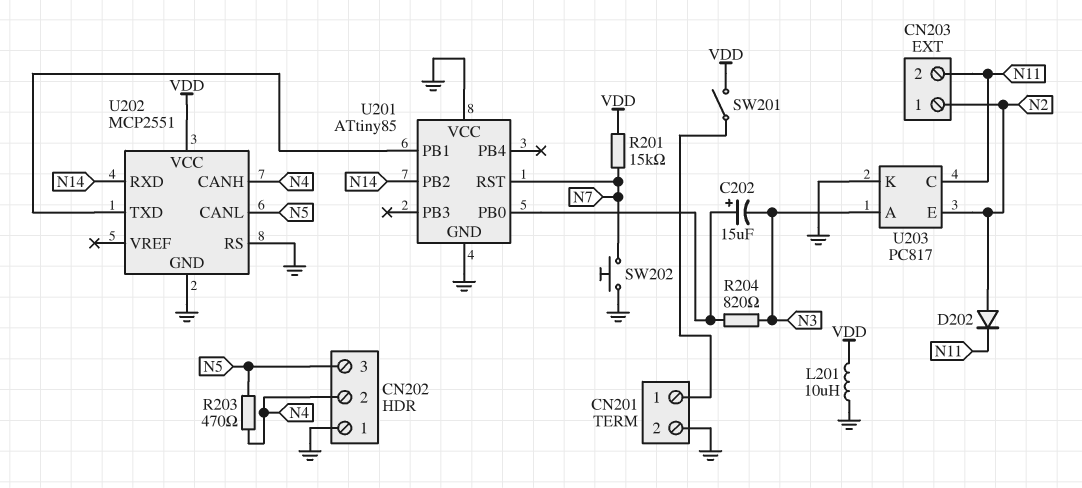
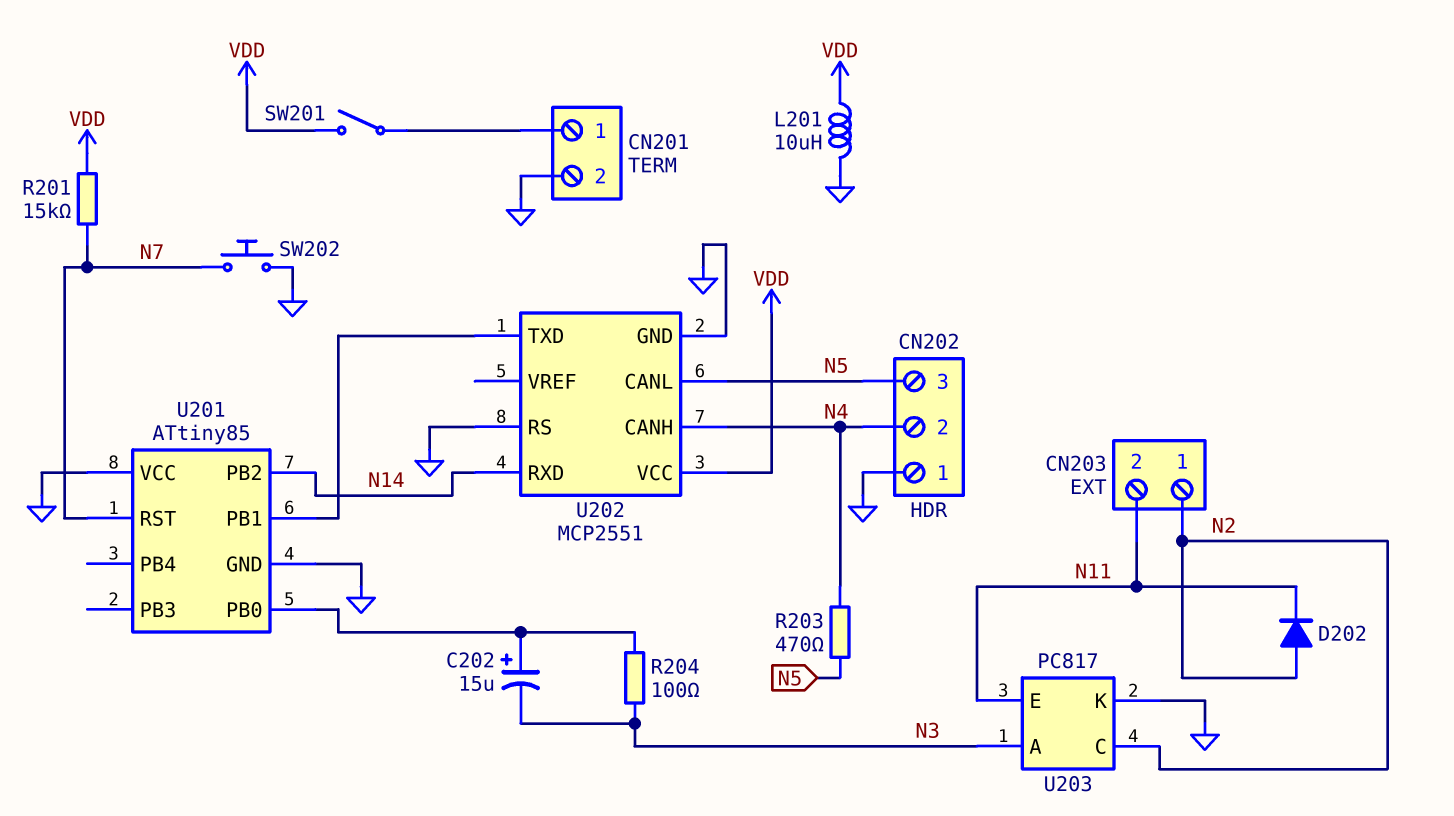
R204: 820 (N3, U201/PB0) -> 100 (N3, U201/PB0)
U203 pin C: N11 -> N2
U203 pin E: N2 -> N11

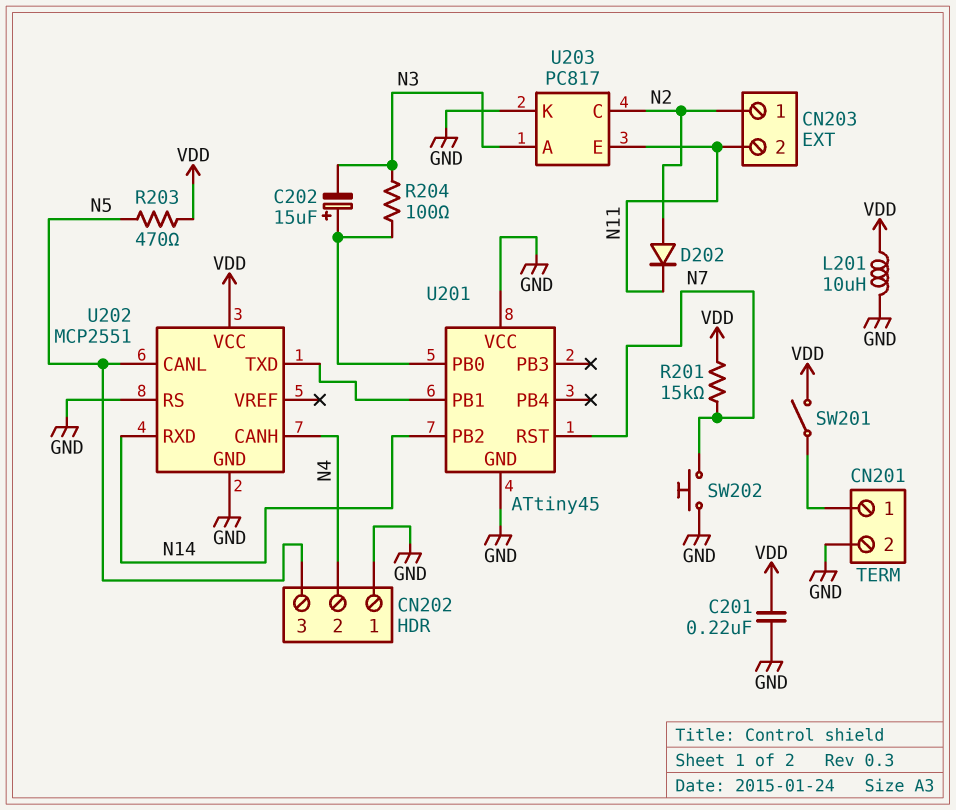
C201: none -> 220nF (GND, VDD)
R203: 470 (N4, N5) -> 470 (N5, VDD)
U201: ATtiny85 -> ATtiny45

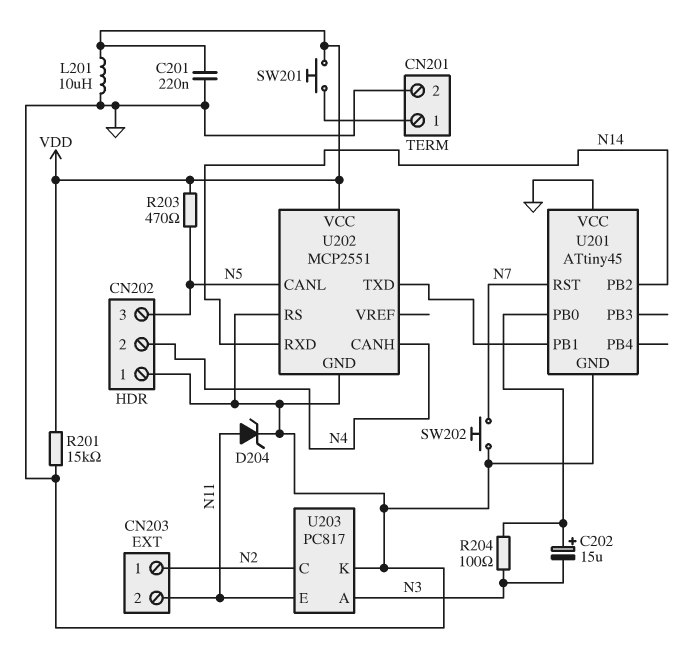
D202: diode (A N2, K N11) -> none
D204: none -> zener (A N11, K GND)
R201: 15k (N7, VDD) -> 15k (GND, VDD)
SW201: switch (CN201/1, VDD) -> button (CN201/1, VDD)

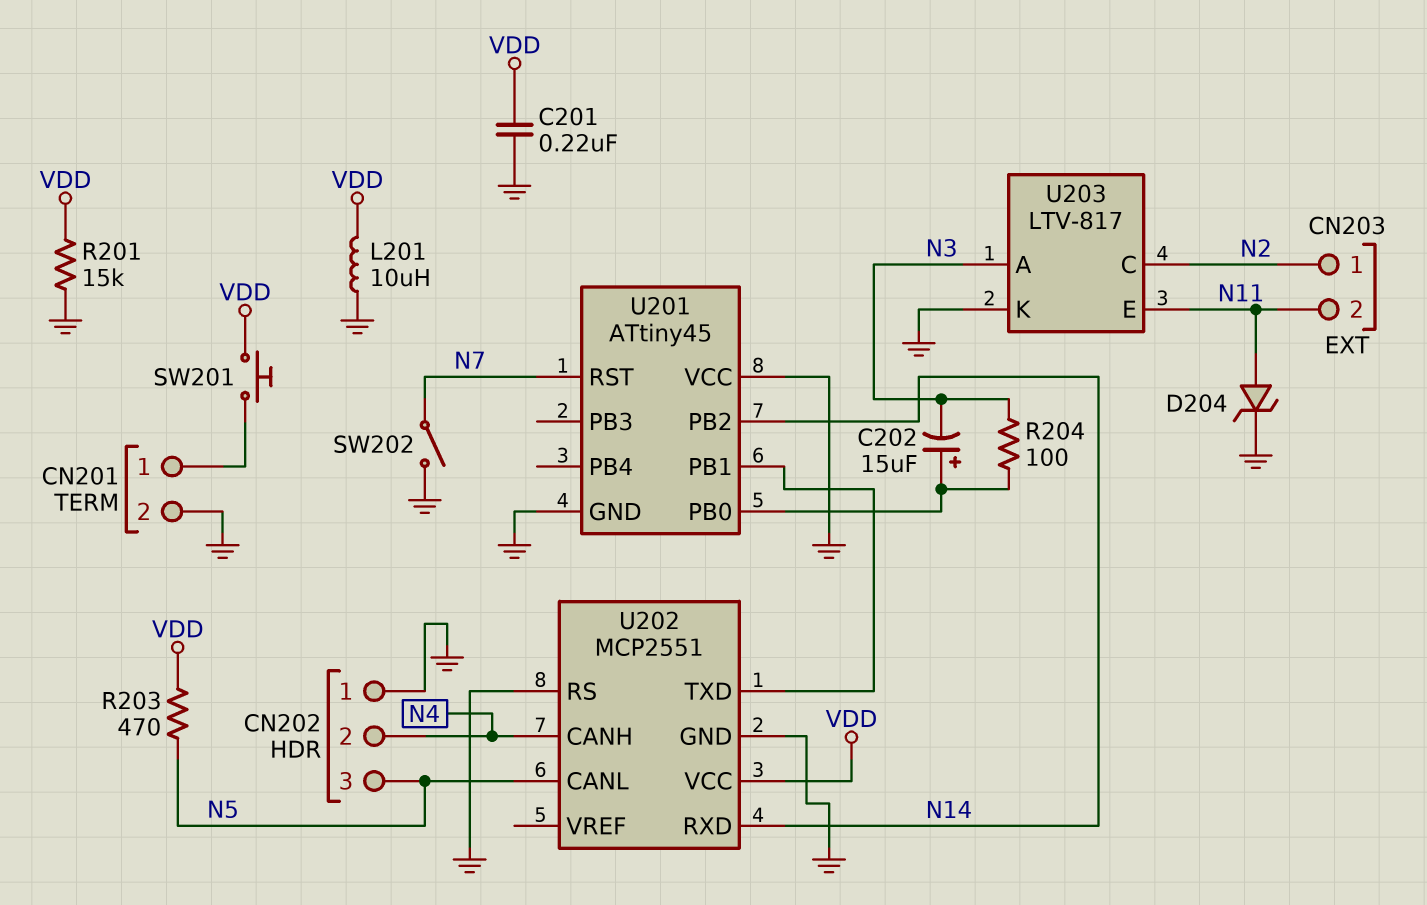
SW202: button (GND, N7) -> switch (GND, N7)
U203: PC817 -> LTV-817

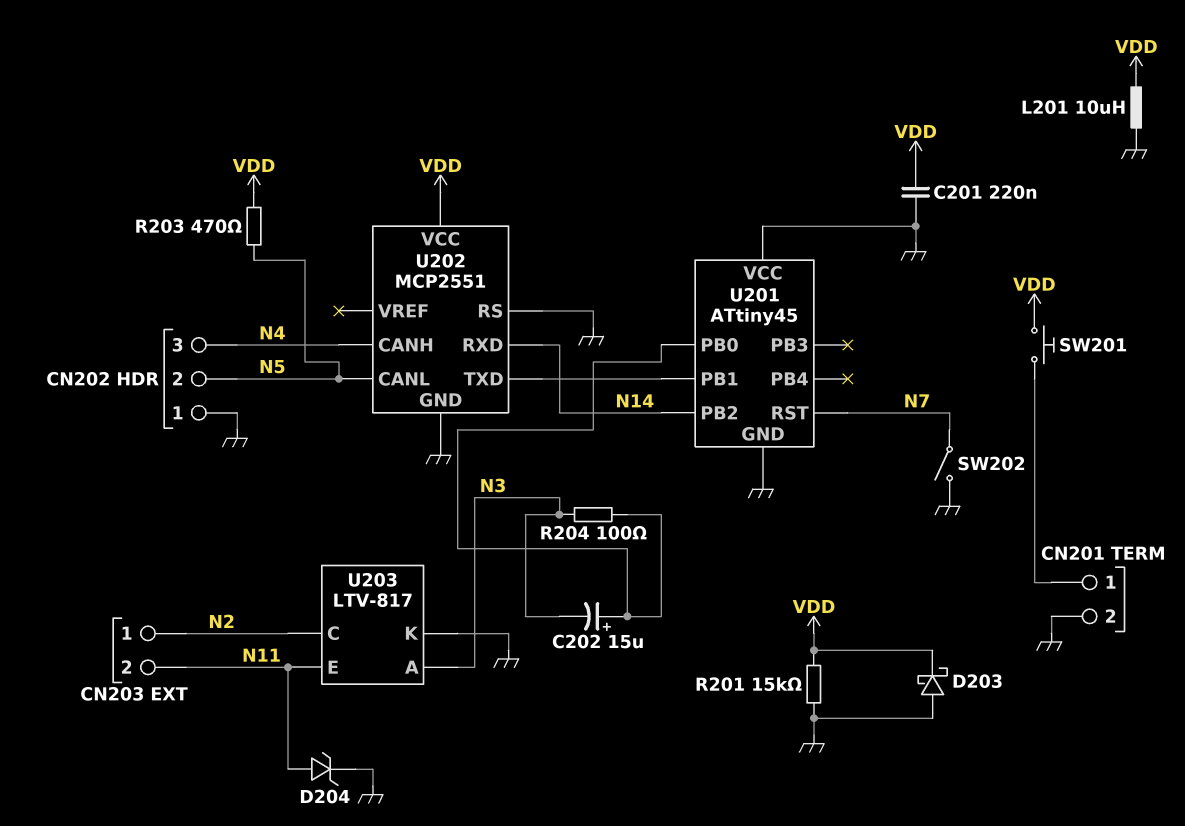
CN202 pin 2: N4 -> N5
CN202 pin 3: N5 -> N4
D203: none -> schottky (A GND, K VDD)

